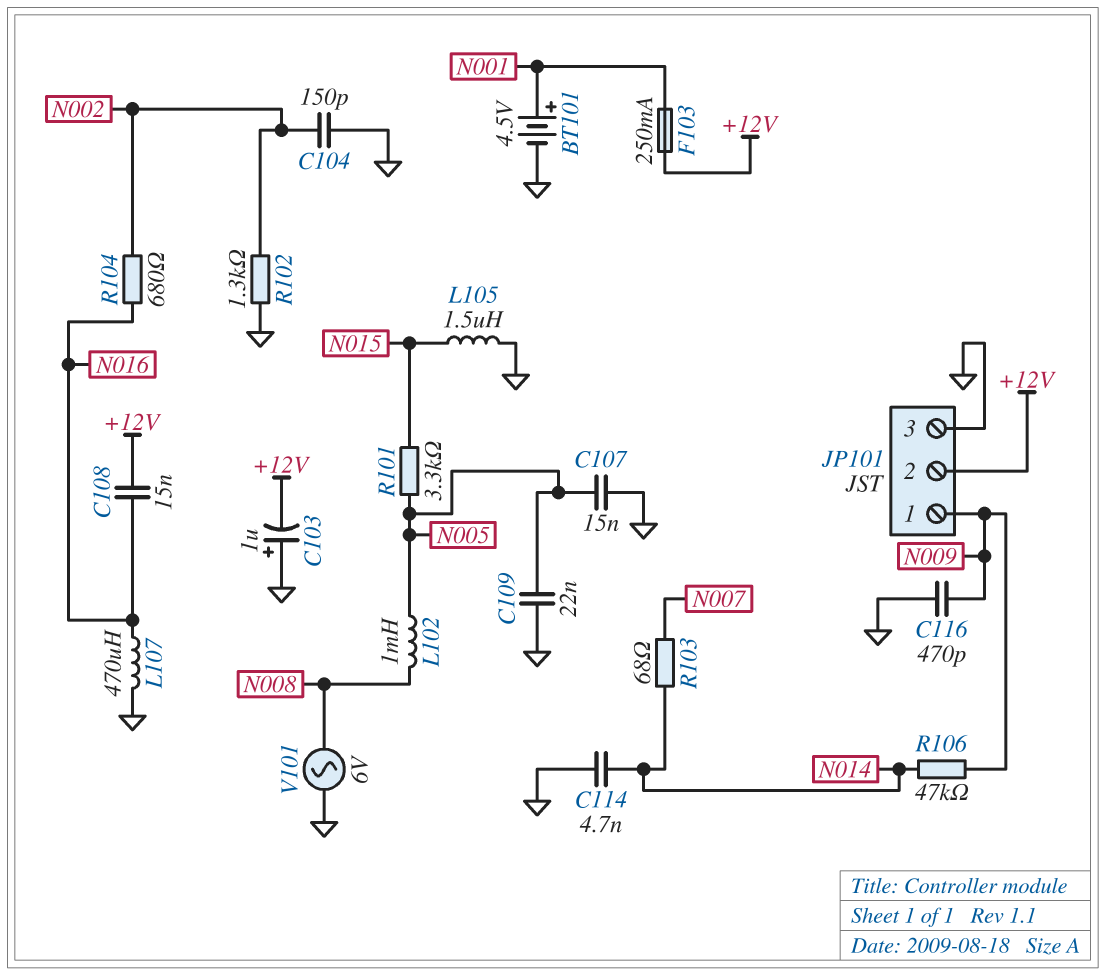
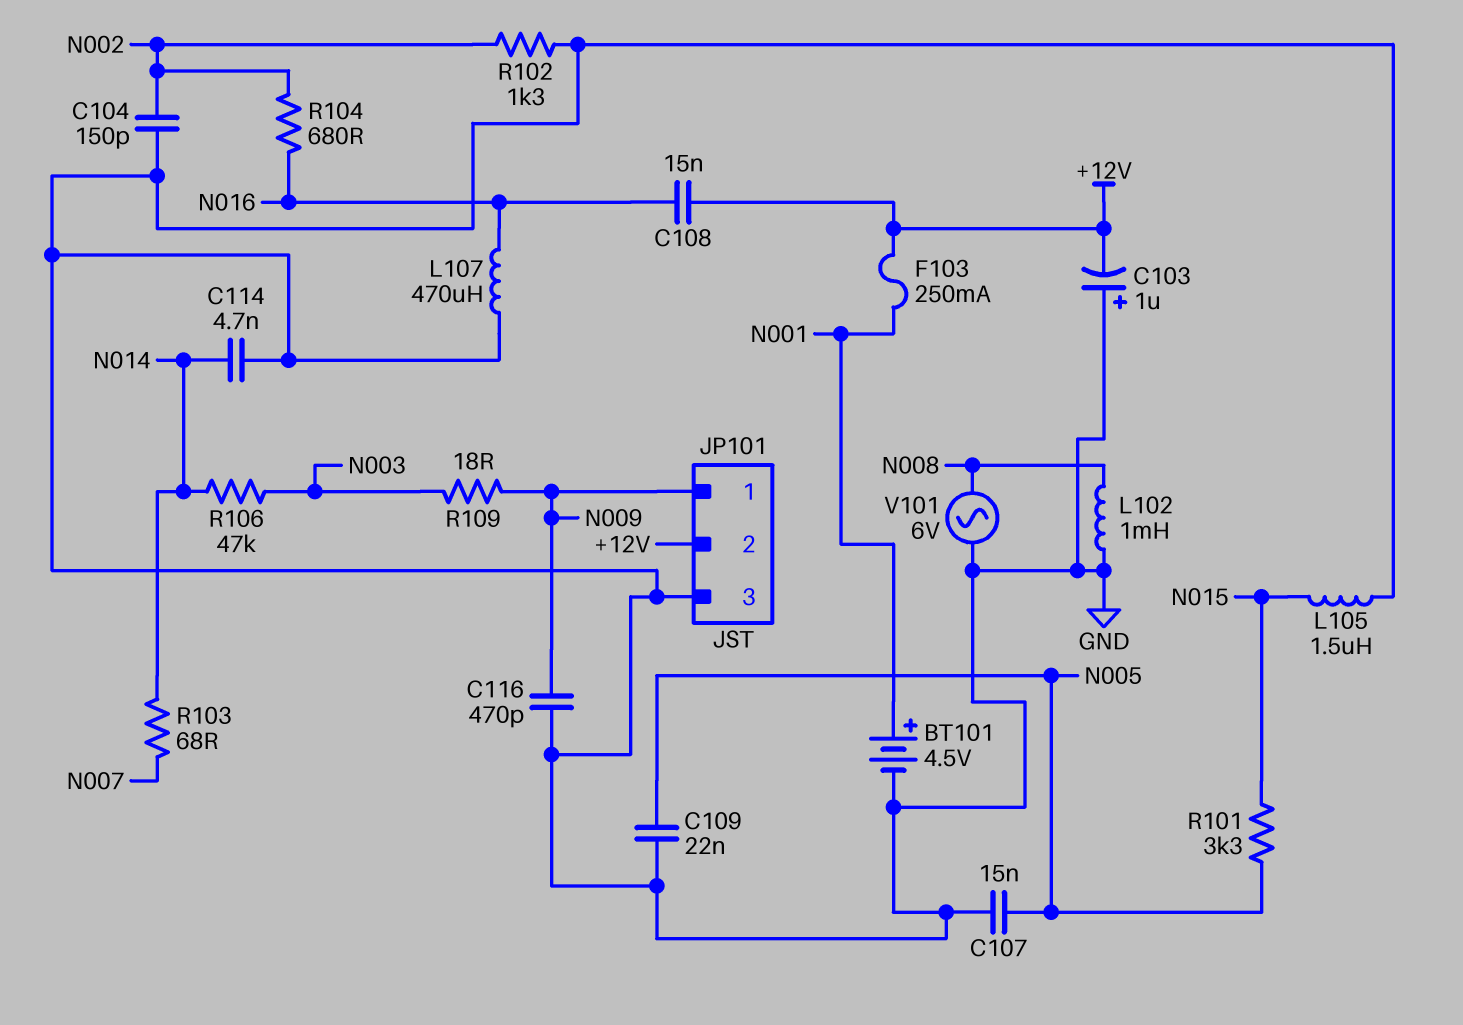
L102: 1mH (N005, N008) -> 1mH (GND, N008)
R106: 47k (N009, N014) -> 47k (N003, N014)
R109: none -> 18 (N003, N009)

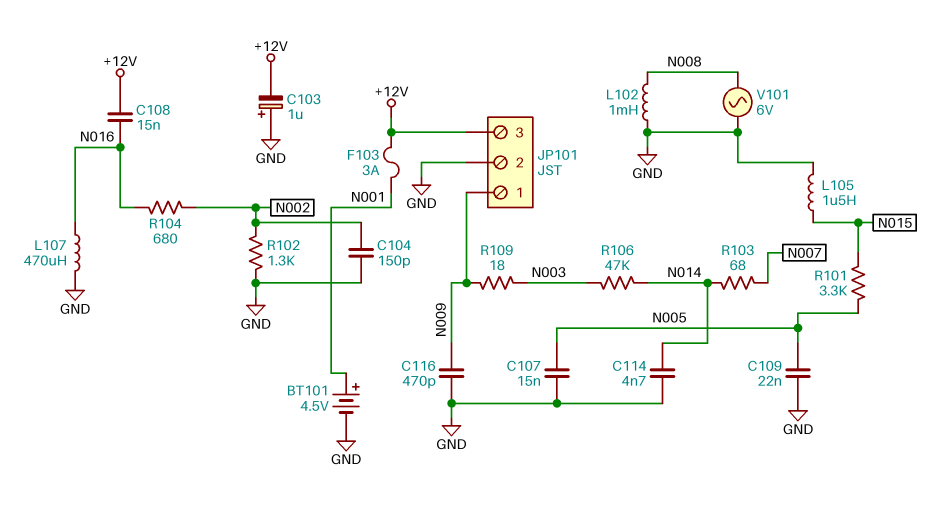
F103: 250mA (+12V, N001) -> 3A (+12V, N001)
JP101 pin 2: +12V -> GND
JP101 pin 3: GND -> +12V

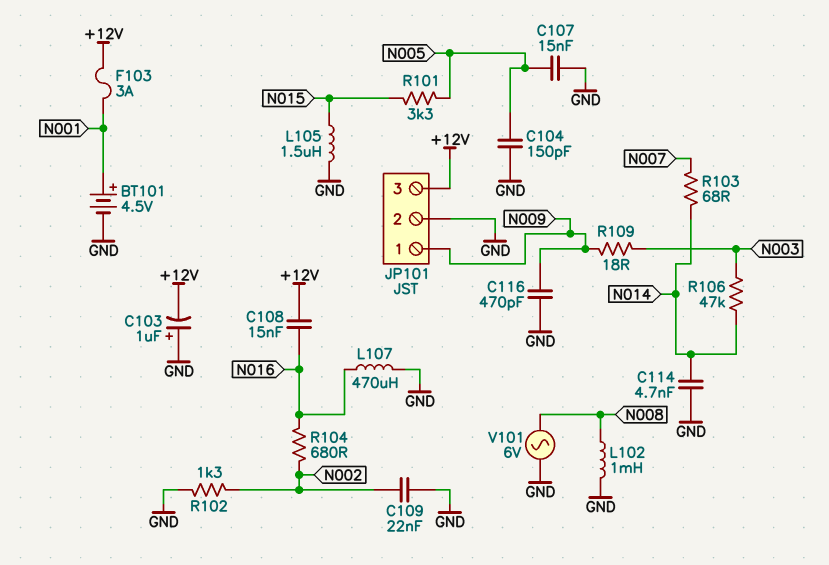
C104: 150pF (GND, N002) -> 150pF (GND, N005)
C109: 22nF (GND, N005) -> 22nF (GND, N002)

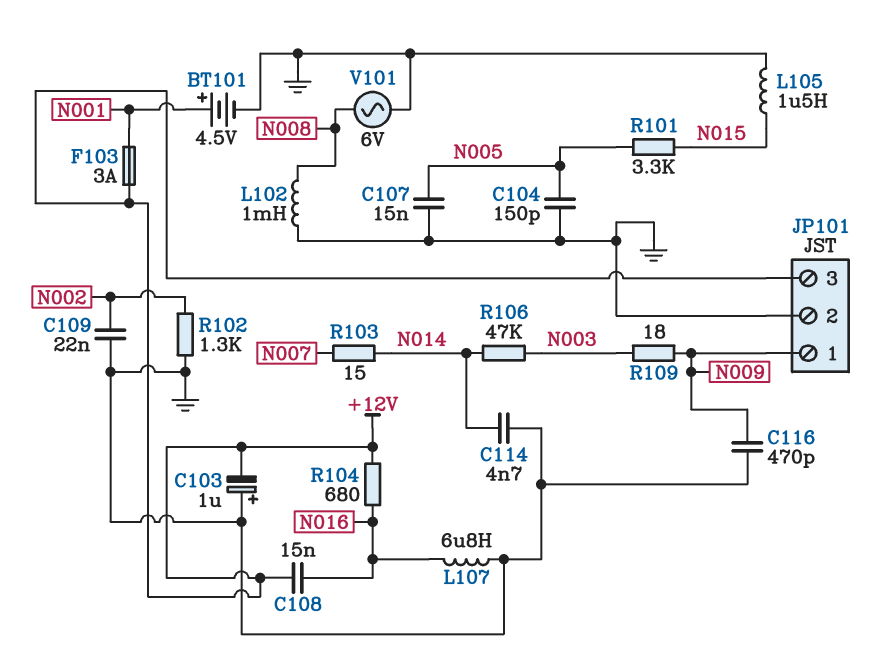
L107: 470uH (GND, N016) -> 6.8uH (GND, N016)
R103: 68 (N007, N014) -> 15 (N007, N014)
R104: 680 (N002, N016) -> 680 (+12V, N016)

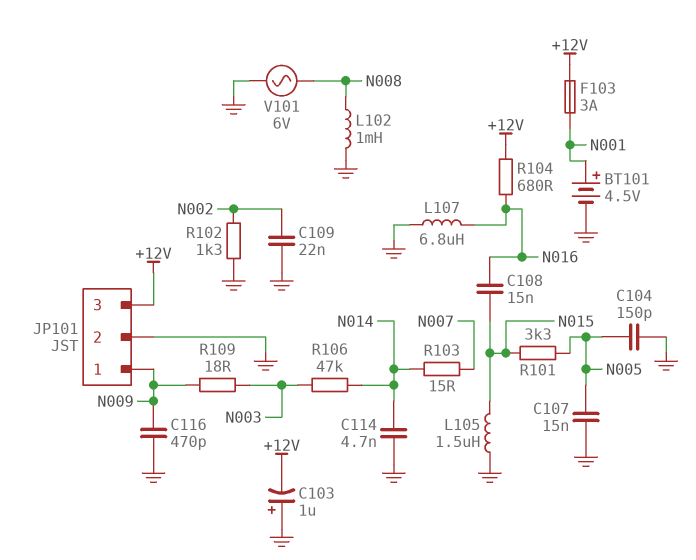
C108: 15nF (+12V, N016) -> 15nF (N015, N016)

